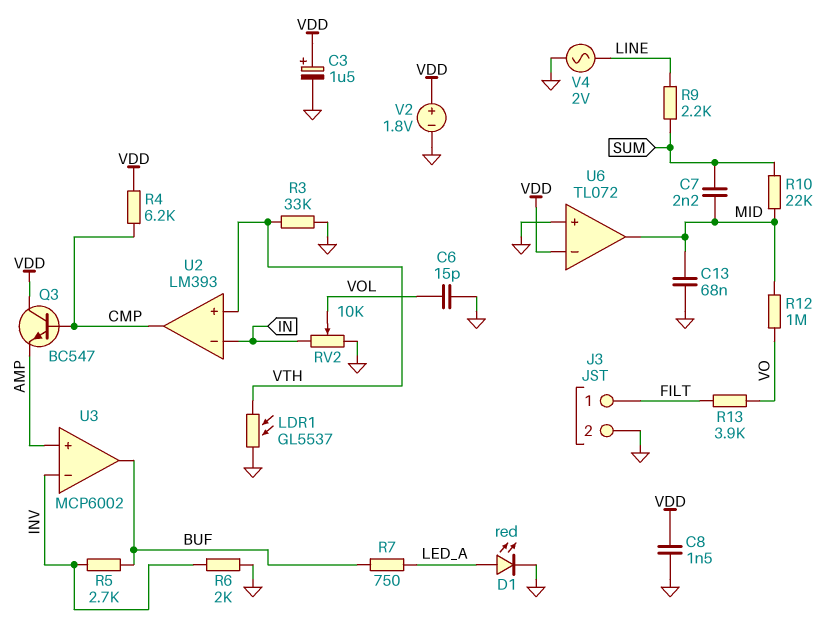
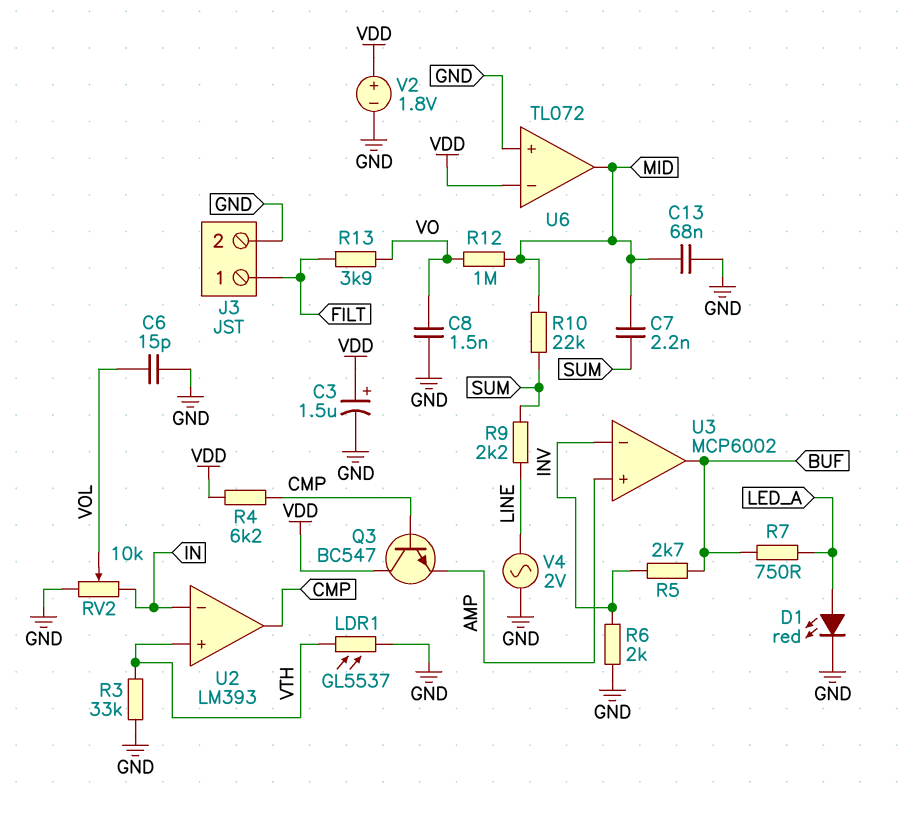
C8: 1.5nF (GND, VDD) -> 1.5nF (GND, VO)

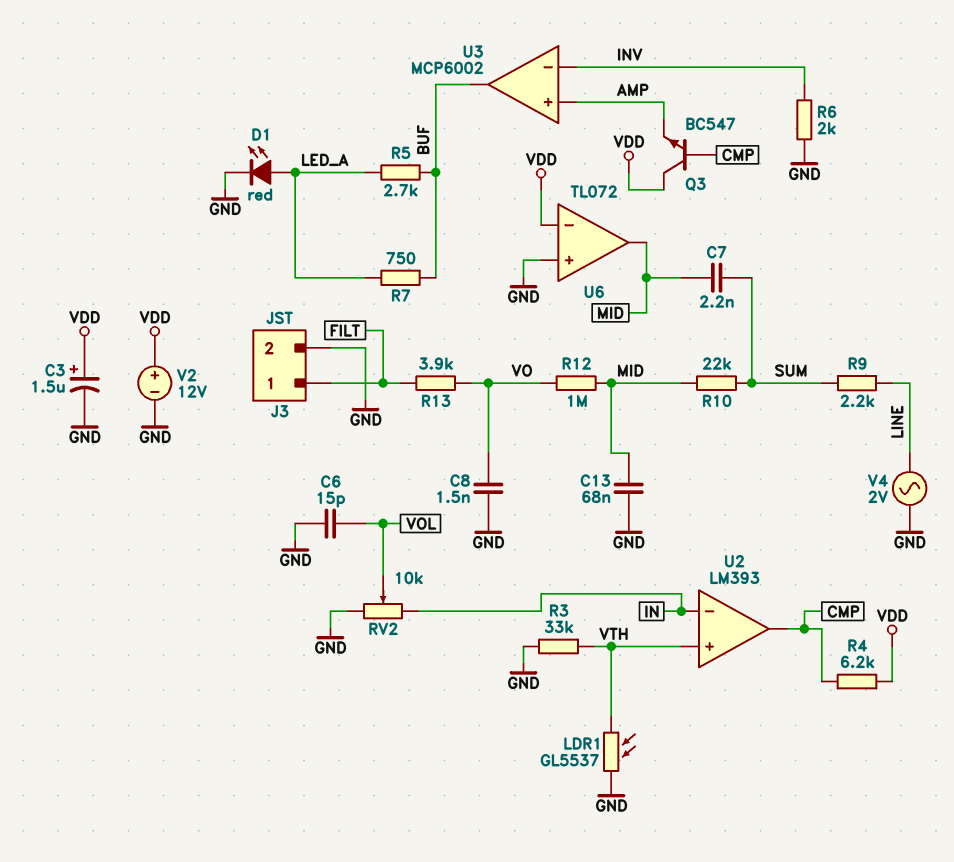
R5: 2.7k (BUF, INV) -> 2.7k (BUF, LED_A)
V2: 1.8V (plus VDD, minus GND) -> 12V (plus VDD, minus GND)

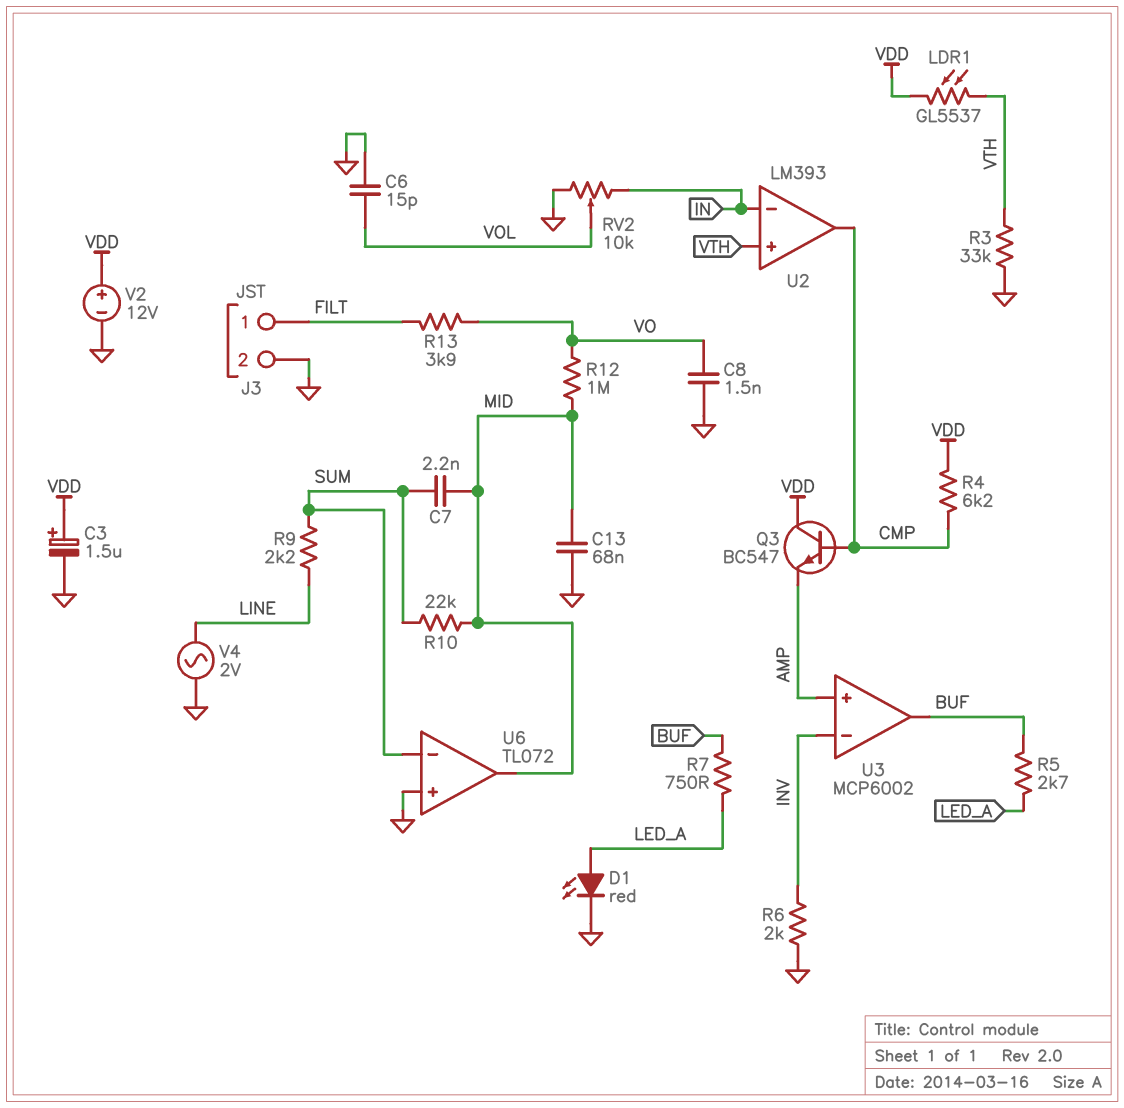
LDR1: GL5537 (GND, VTH) -> GL5537 (VDD, VTH)
U6 pin in-: VDD -> SUM

